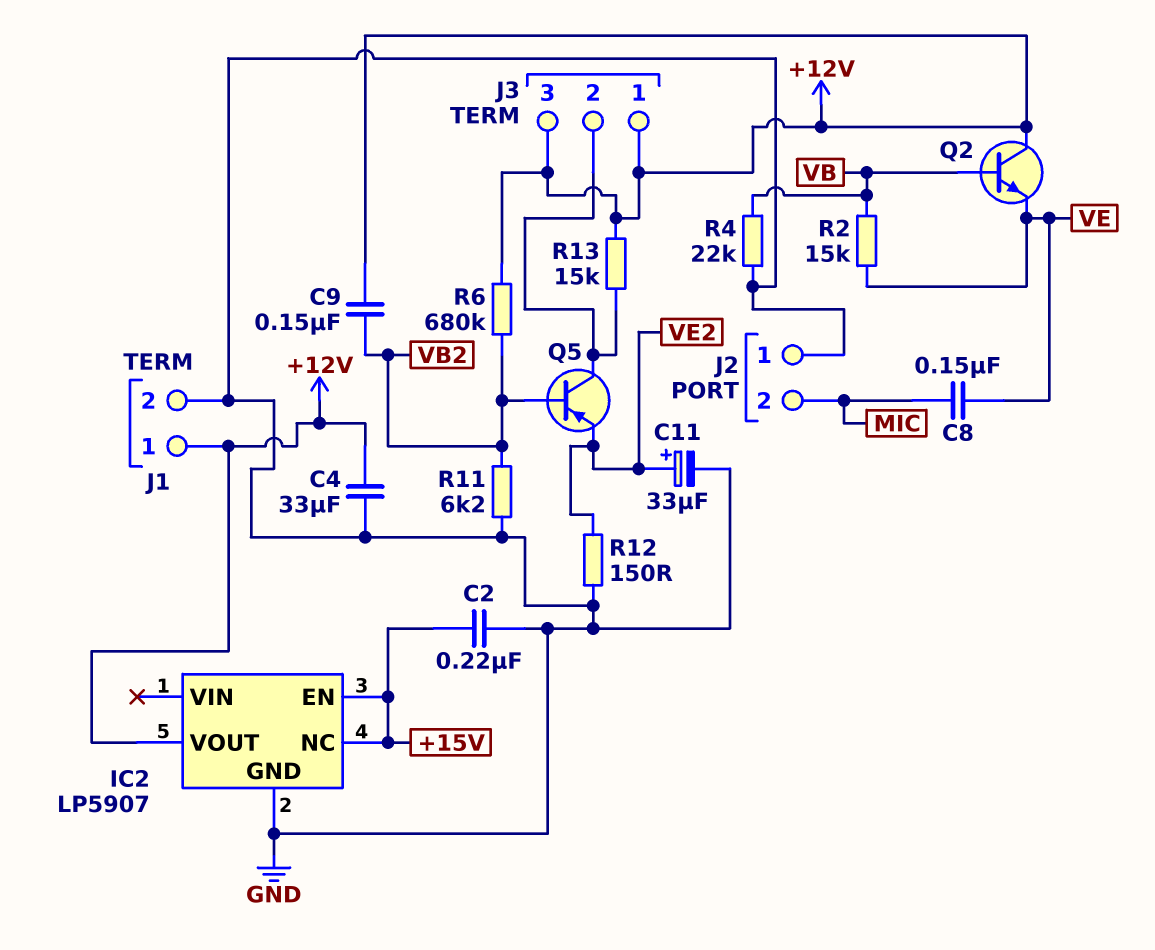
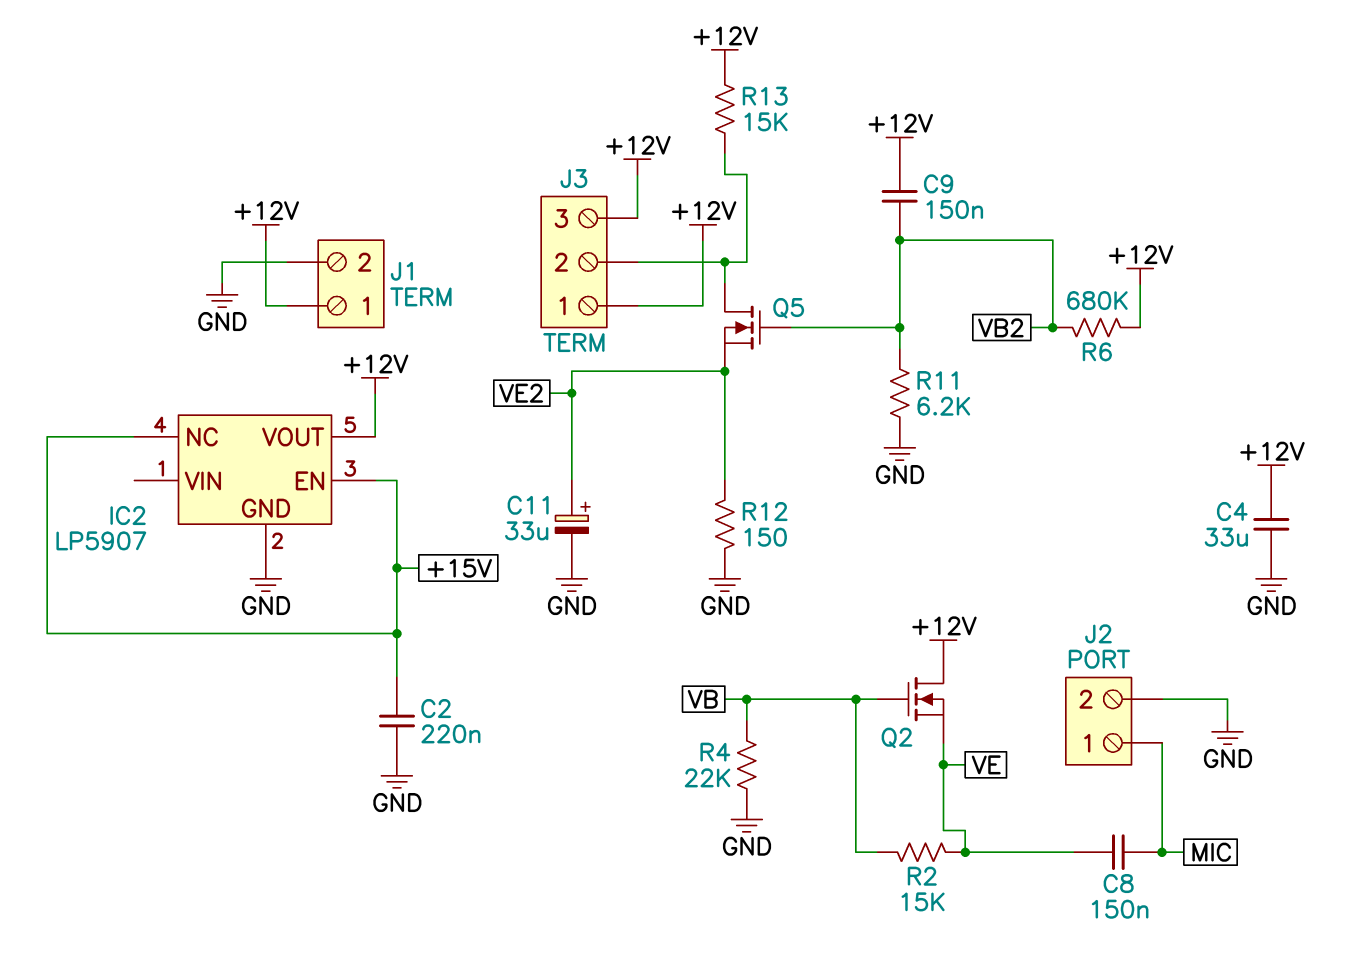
J2 pin 1: GND -> MIC
J2 pin 2: MIC -> GND
Q2: NPN (B VB, C +12V, E VE) -> NMOS (G VB, D +12V, S VE)
Q5: PNP (B VB2, C J3/2, E VE2) -> NMOS (G VB2, D J3/2, S VE2)

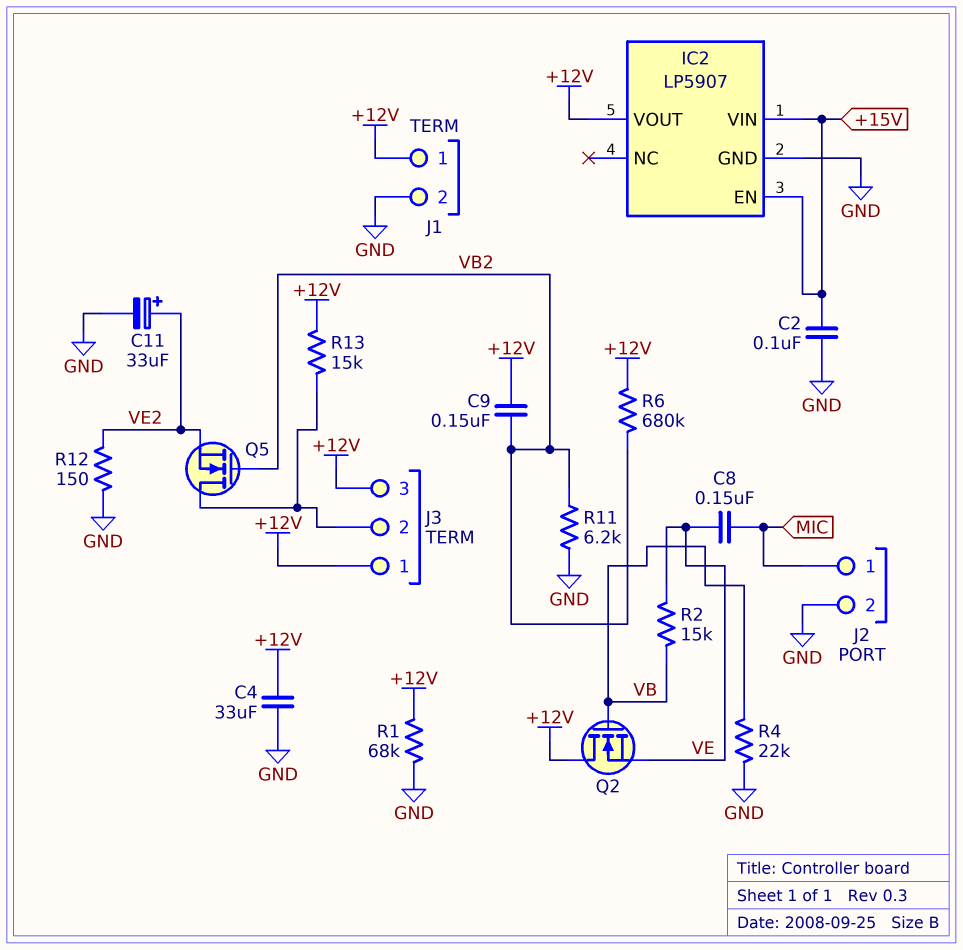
C2: 220nF (+15V, GND) -> 100nF (+15V, GND)
IC2 pin NC: +15V -> none
IC2 pin VIN: none -> +15V
R1: none -> 68k (+12V, GND)

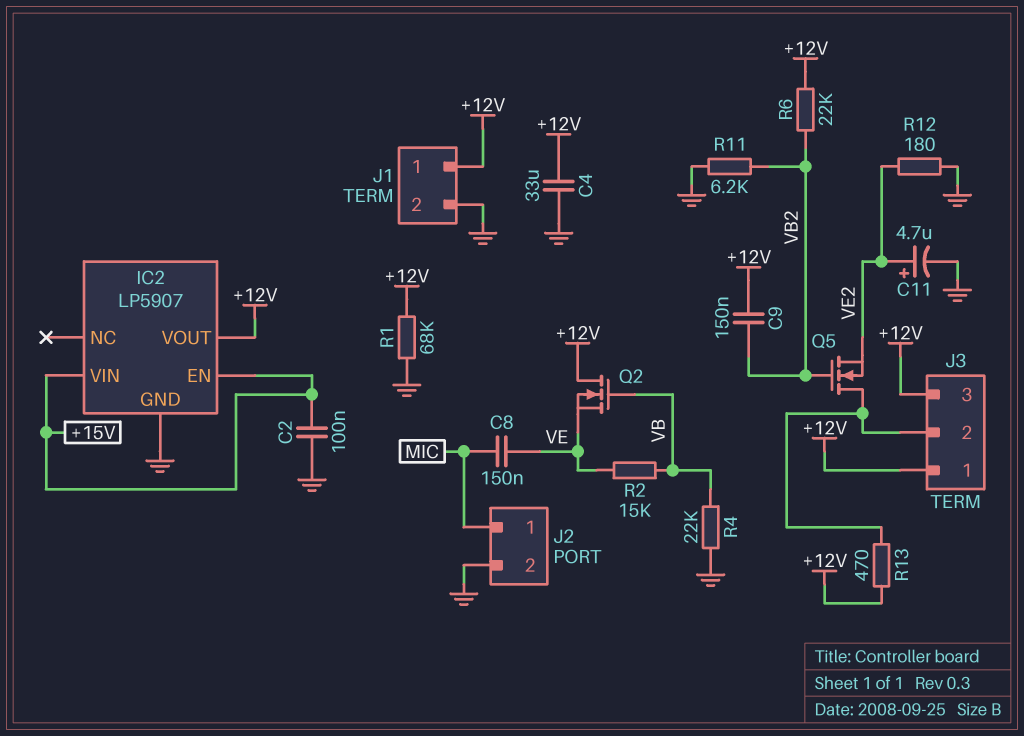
C11: 33uF (plus VE2, minus GND) -> 4.7uF (plus VE2, minus GND)
R6: 680k (+12V, VB2) -> 22k (+12V, VB2)
R12: 150 (GND, VE2) -> 180 (GND, VE2)
R13: 15k (+12V, J3/2) -> 470 (+12V, J3/2)

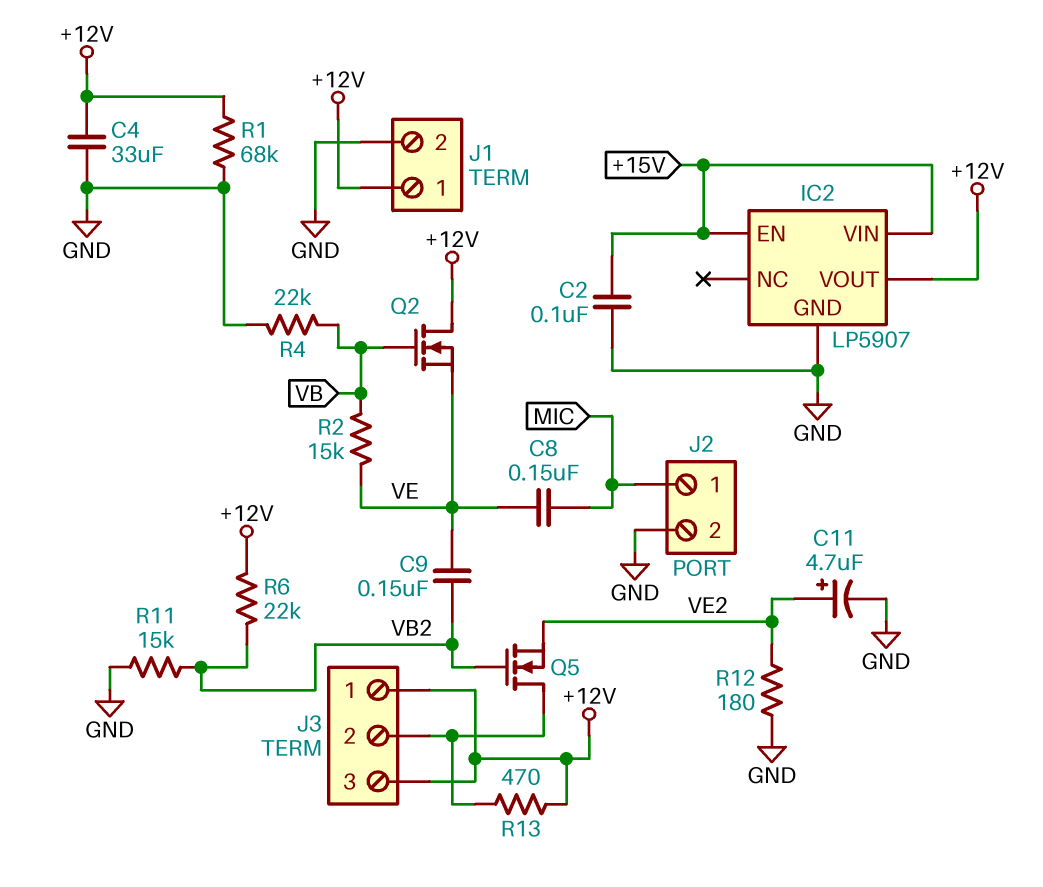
C9: 150nF (+12V, VB2) -> 150nF (VB2, VE)
R11: 6.2k (GND, VB2) -> 15k (GND, VB2)

